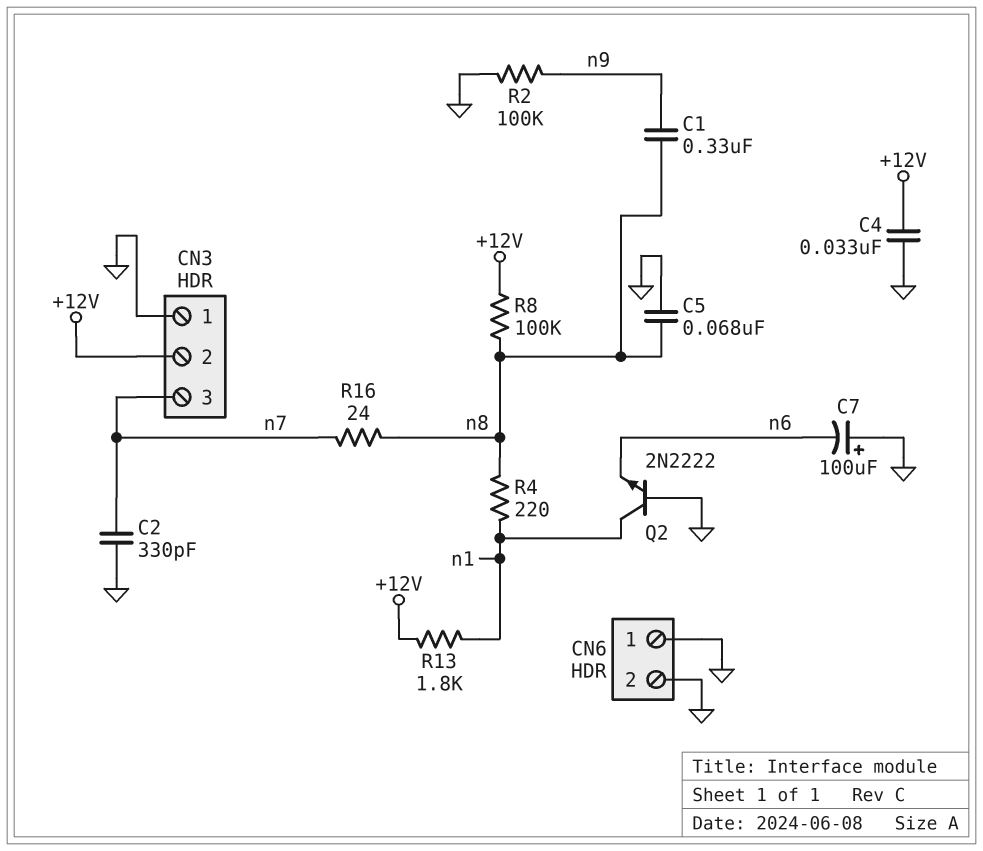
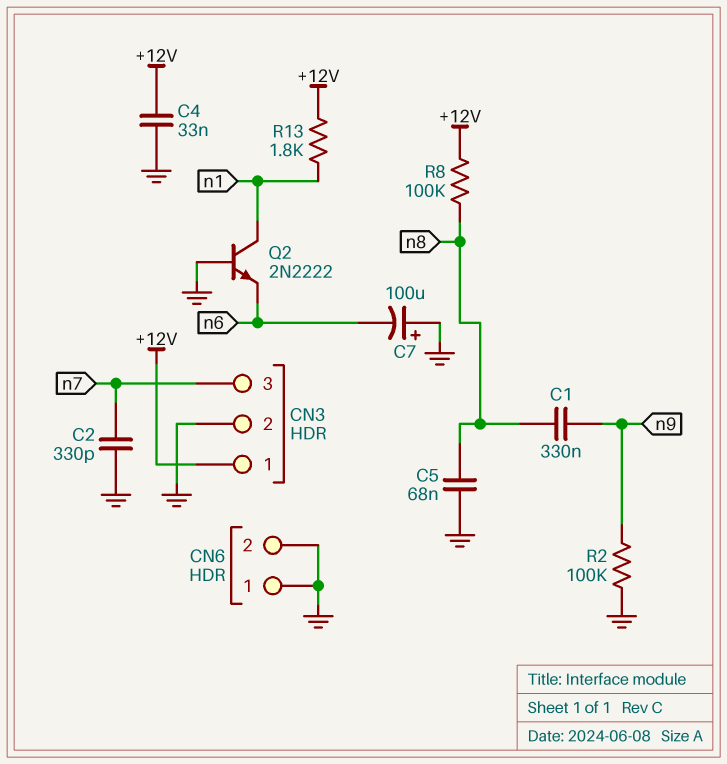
CN3 pin 1: GND -> +12V
CN3 pin 2: +12V -> GND
R4: 220 (n1, n8) -> none
R16: 24 (n7, n8) -> none

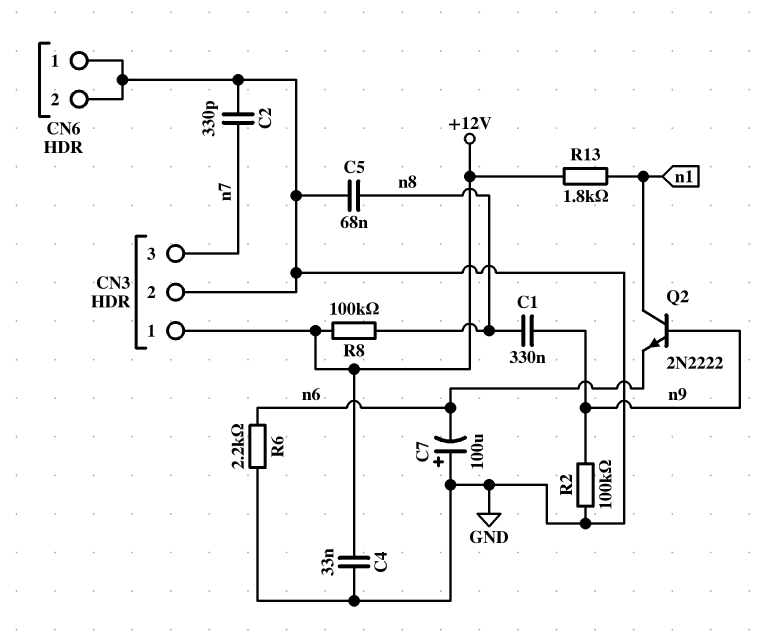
Q2: NPN 2N2222 (B GND, C n1, E n6) -> NPN 2N2222 (B n9, C n1, E n6)
R6: none -> 2.2k (GND, n6)

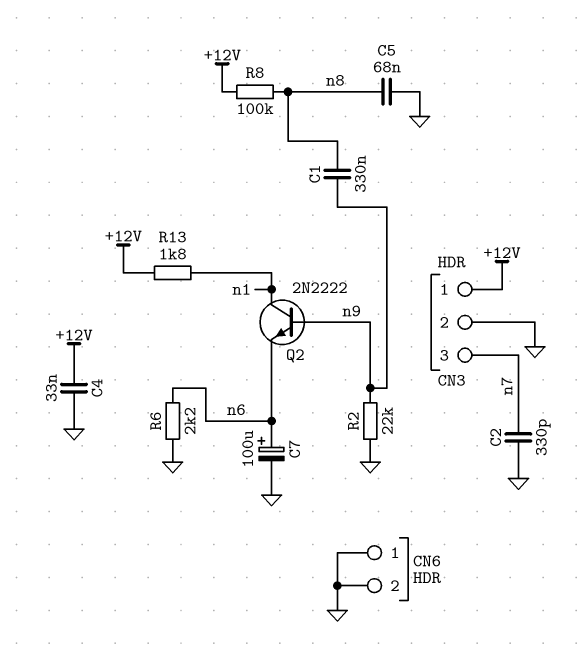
C7: 100uF (plus GND, minus n6) -> 100uF (plus n6, minus GND)
R2: 100k (GND, n9) -> 22k (GND, n9)

